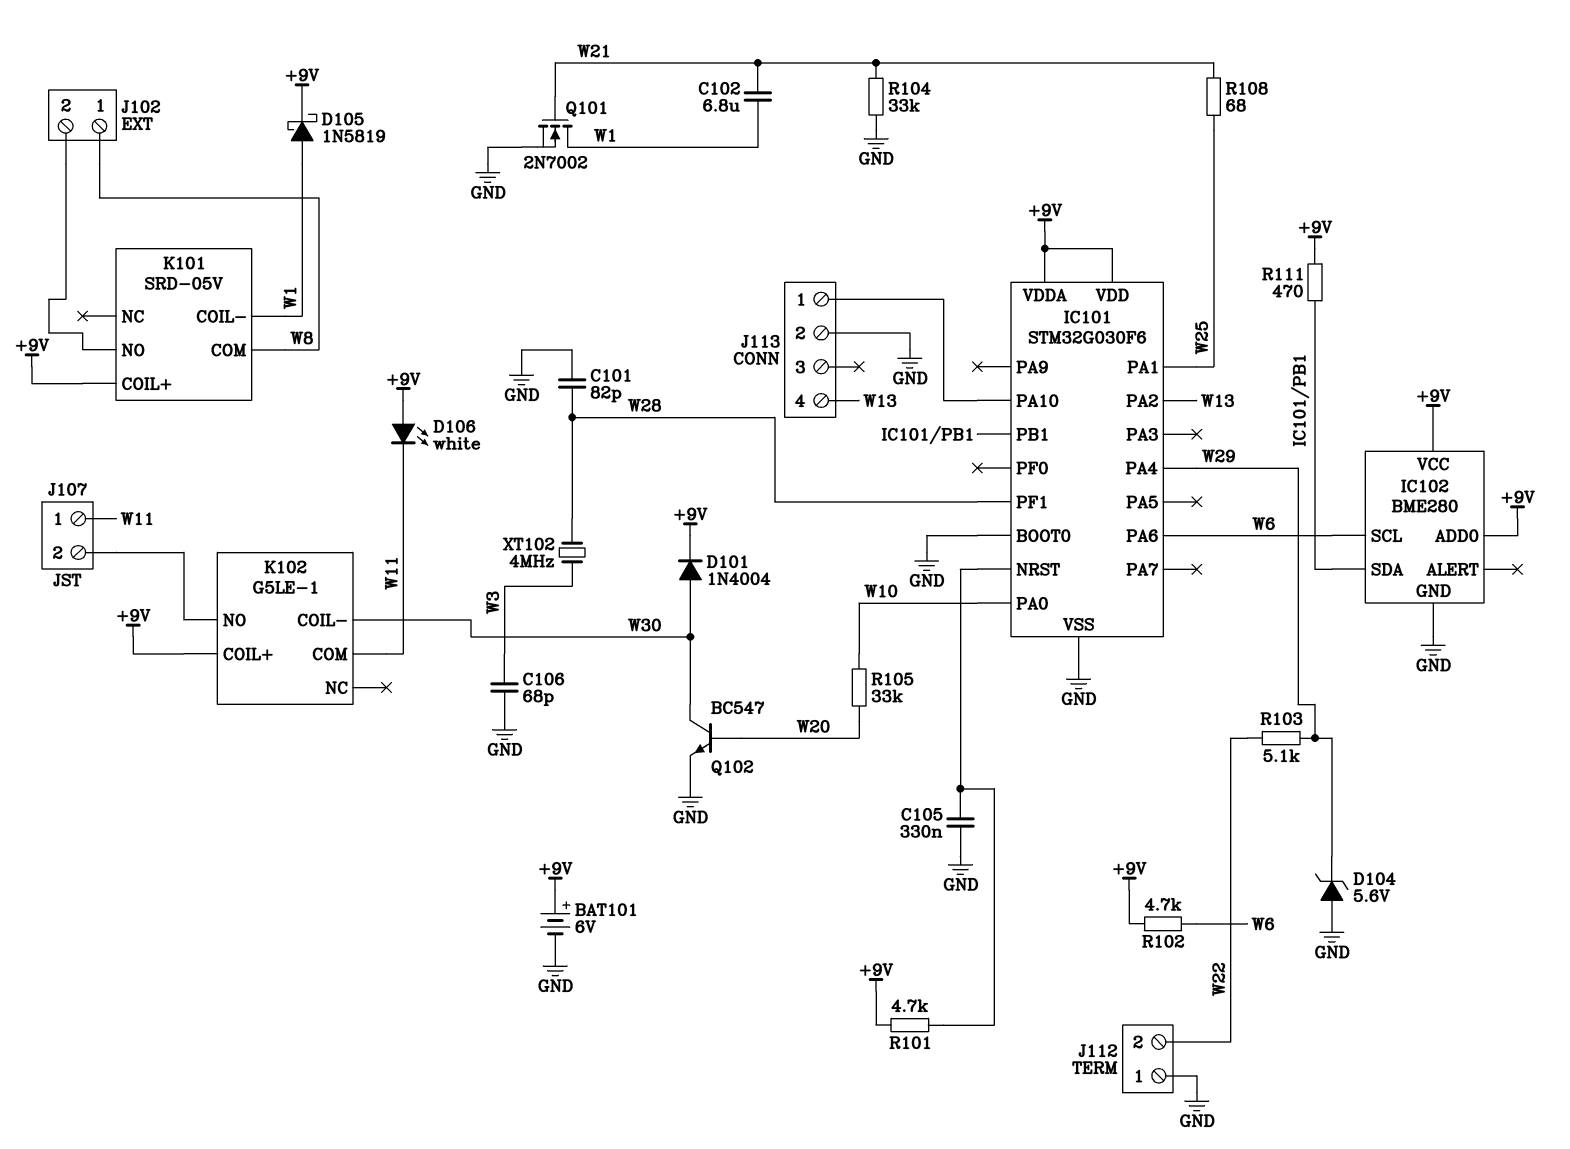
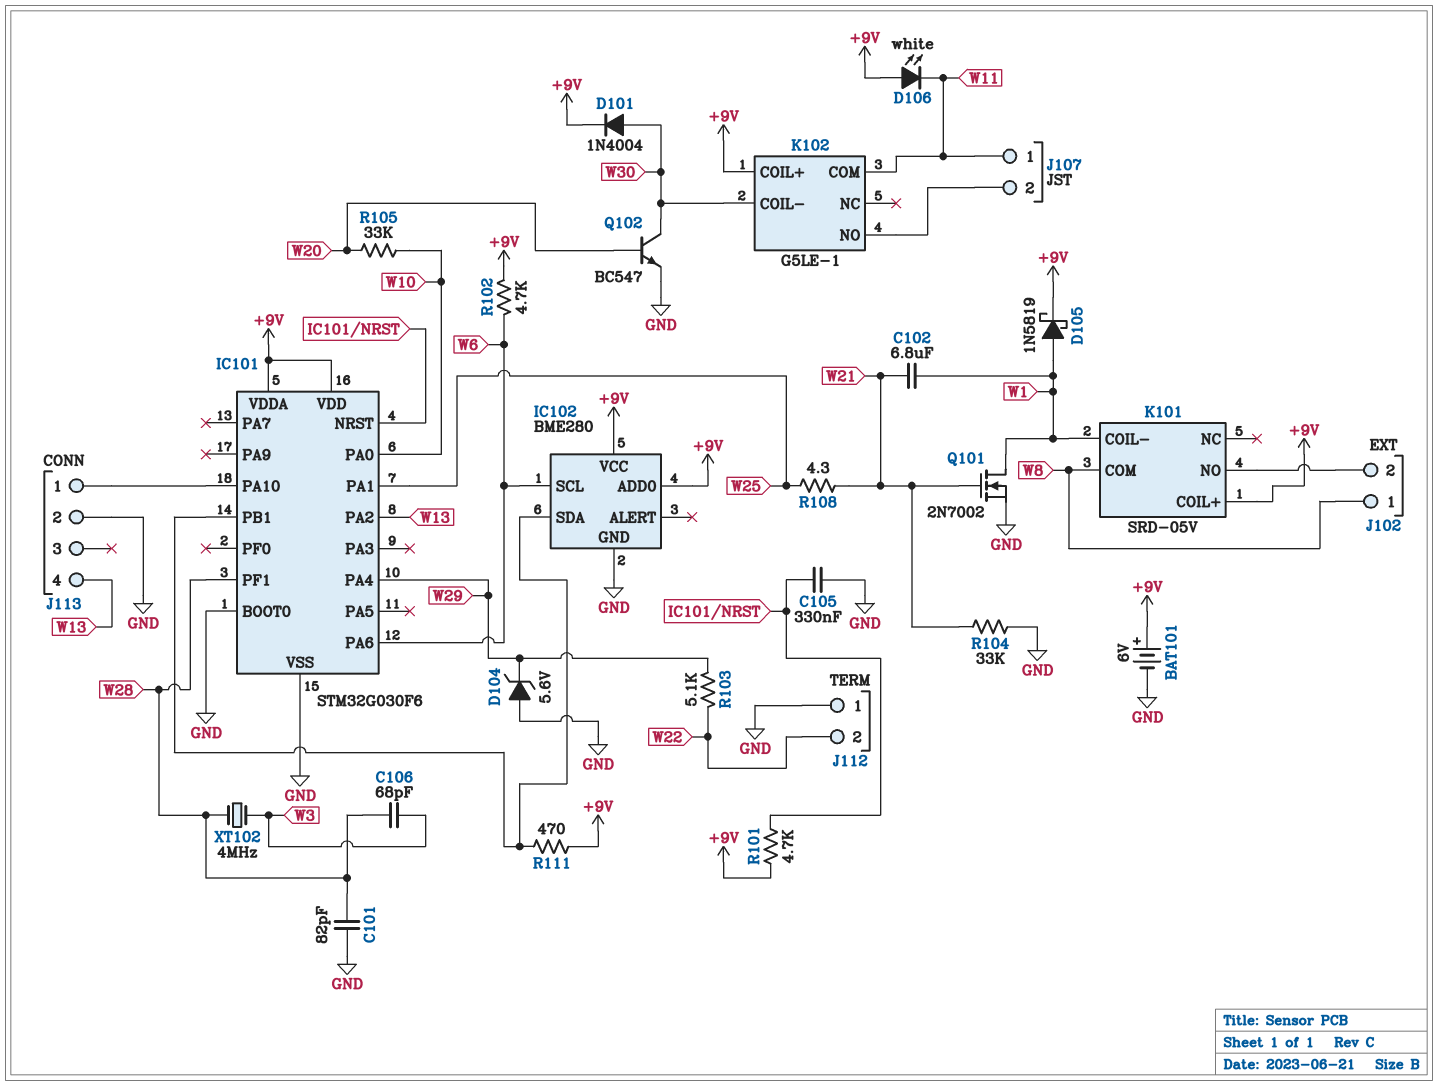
C106: 68pF (GND, W3) -> 68pF (W3, W28)
R108: 68 (W21, W25) -> 4.3 (W21, W25)

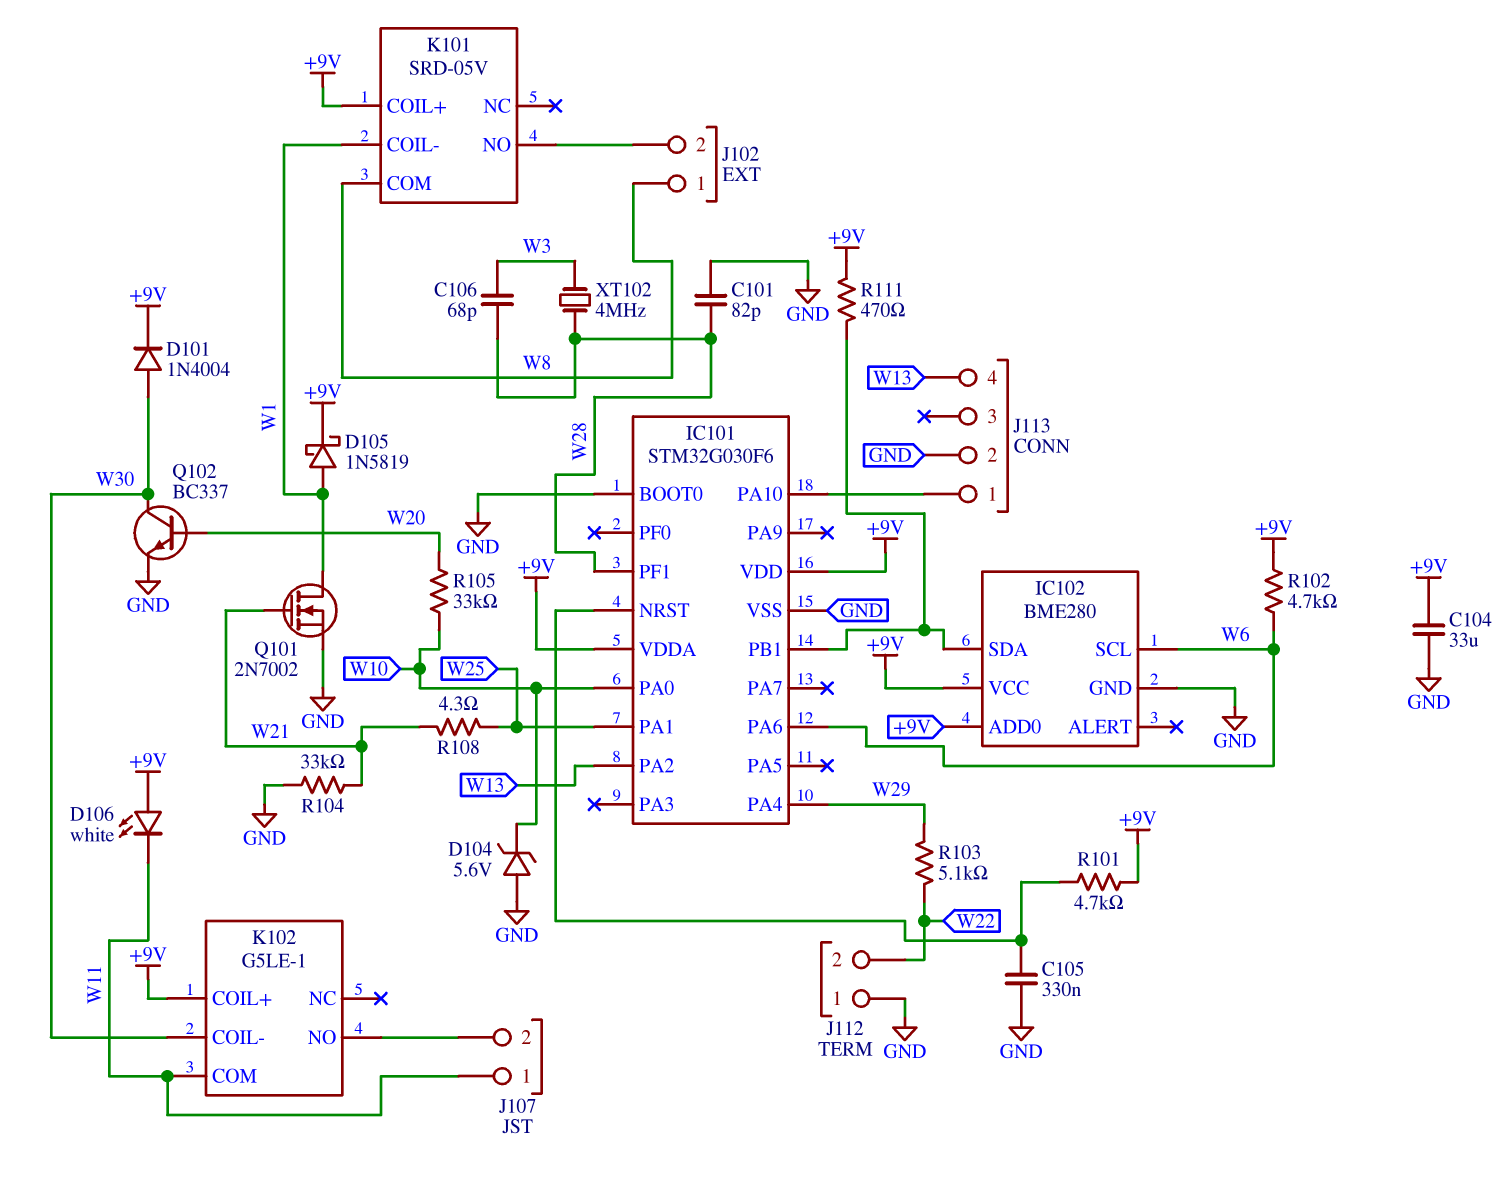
BAT101: 6V (plus +9V, minus GND) -> none
C102: 6.8uF (W1, W21) -> none
C104: none -> 33uF (+9V, GND)
D104: zener 5.6V (A GND, K W29) -> zener 5.6V (A GND, K W10)
Q102: NPN BC547 (B W20, C W30, E GND) -> NPN BC337 (B W20, C W30, E GND)

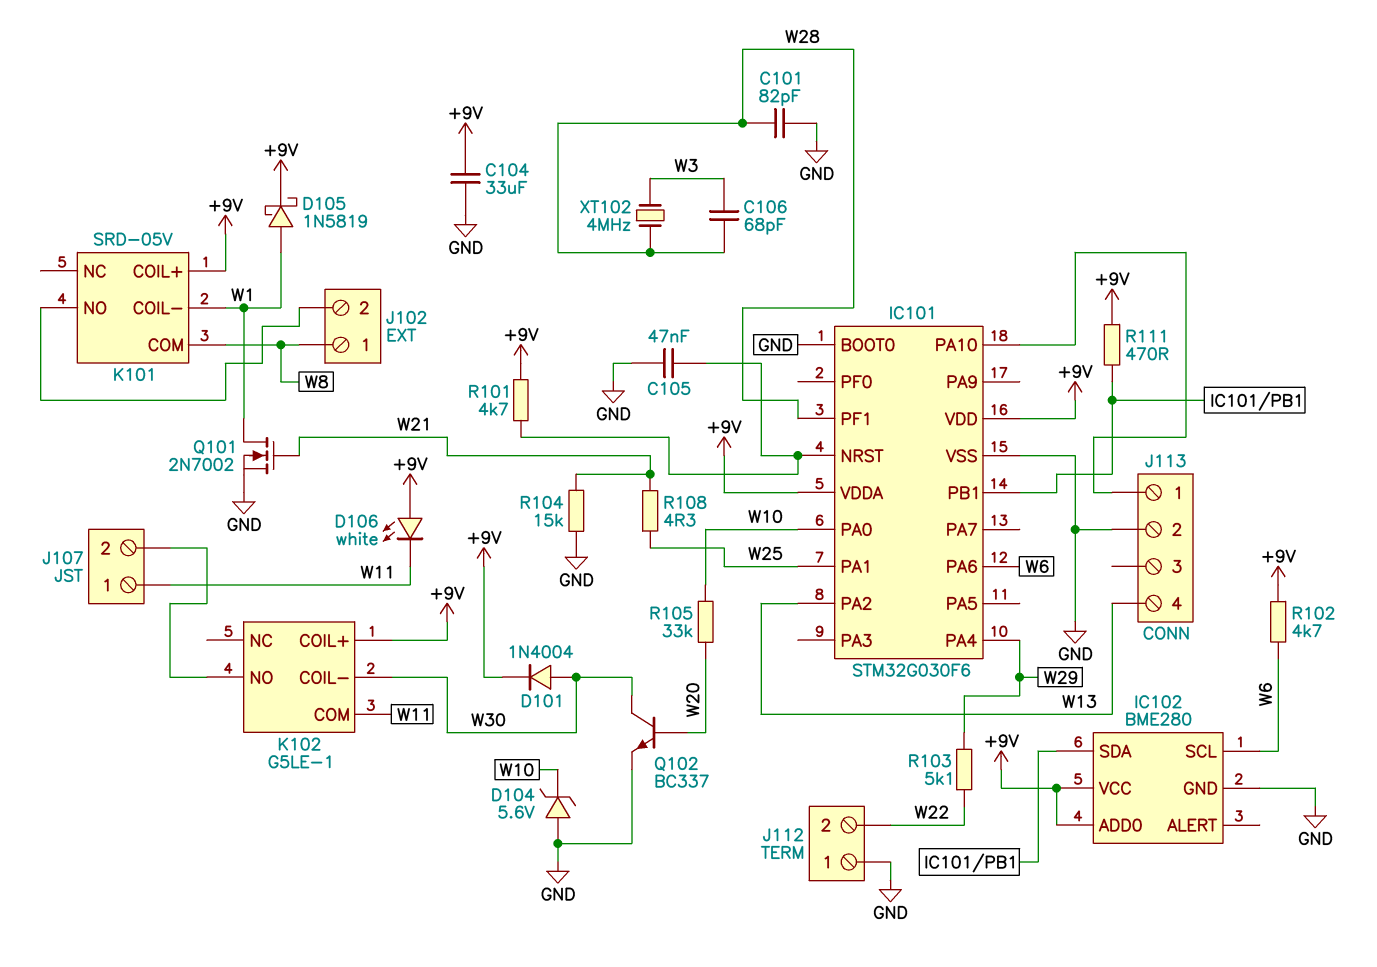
C105: 330nF (GND, IC101/NRST) -> 47nF (GND, IC101/NRST)
R104: 33k (GND, W21) -> 15k (GND, W21)

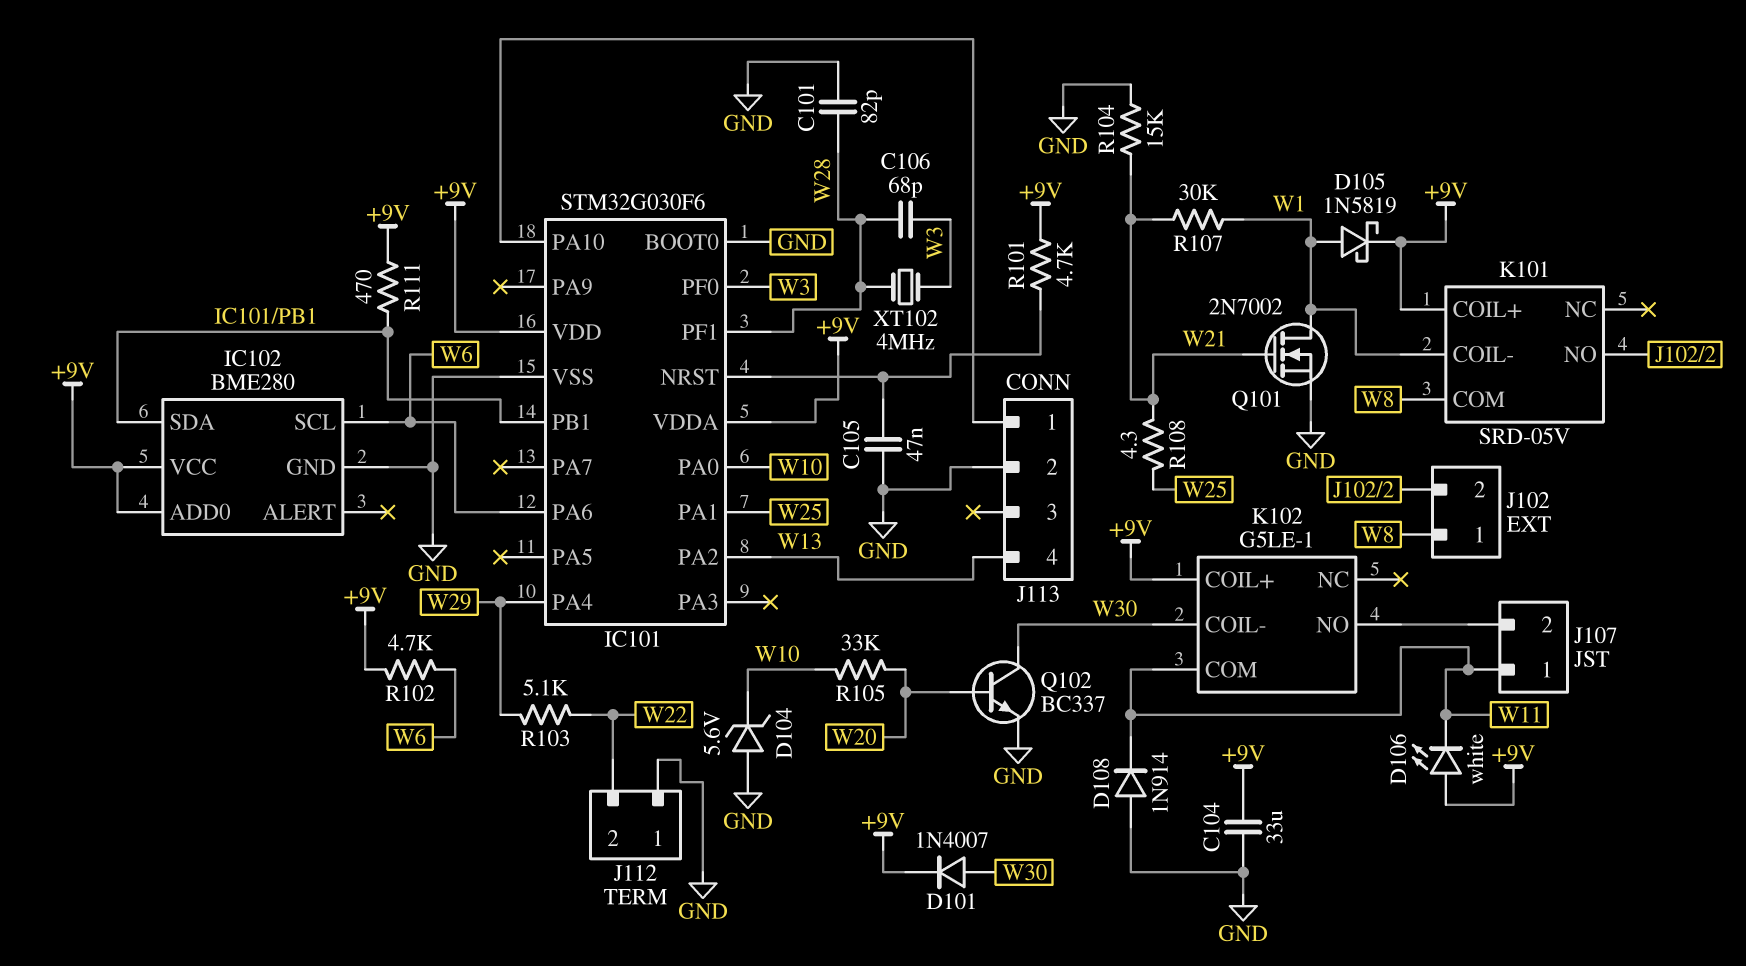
D101: diode 1N4004 (A W30, K +9V) -> diode 1N4007 (A W30, K +9V)
D108: none -> diode 1N914 (A GND, K W11)
IC101 pin PF0: none -> W3
R107: none -> 30k (W1, W21)

